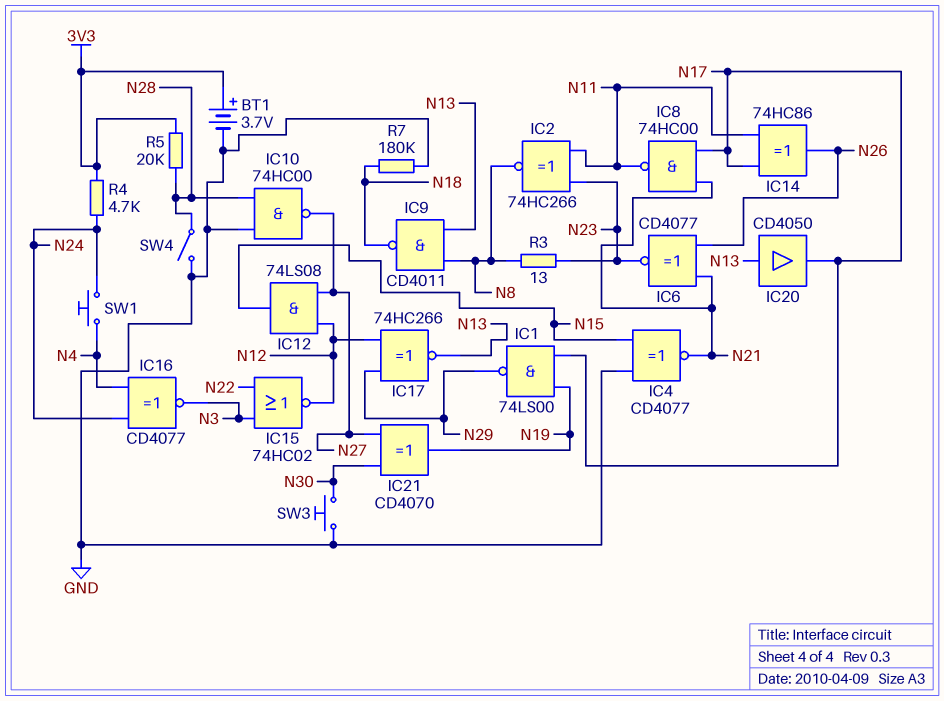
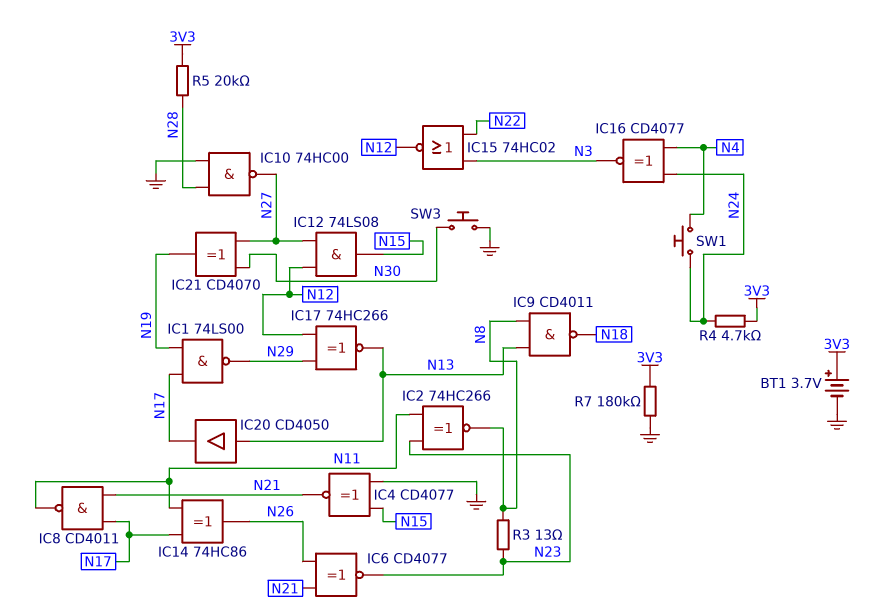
IC8: NAND 74HC00 (in N17, in N21, out N11) -> NAND CD4011 (in N17, in N21, out N11)
R7: 180k (GND, N18) -> 180k (3V3, GND)
SW4: switch (GND, N28) -> none

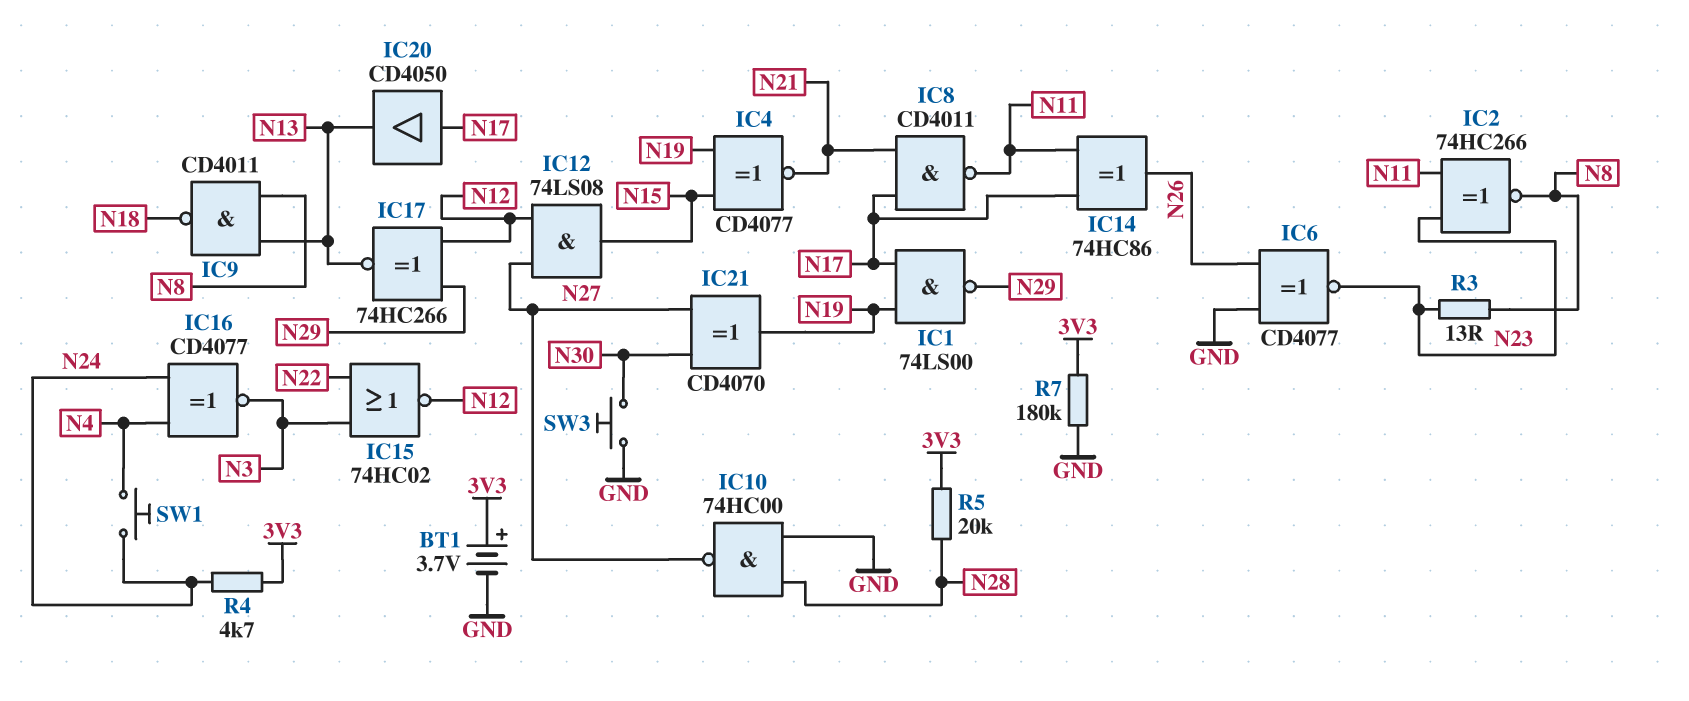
IC4: XNOR CD4077 (in GND, in N15, out N21) -> XNOR CD4077 (in N15, in N19, out N21)
IC6: XNOR CD4077 (in N21, in N26, out N23) -> XNOR CD4077 (in GND, in N26, out N23)
IC20: buffer CD4050 (in N13, out N17) -> buffer CD4050 (in N17, out N13)

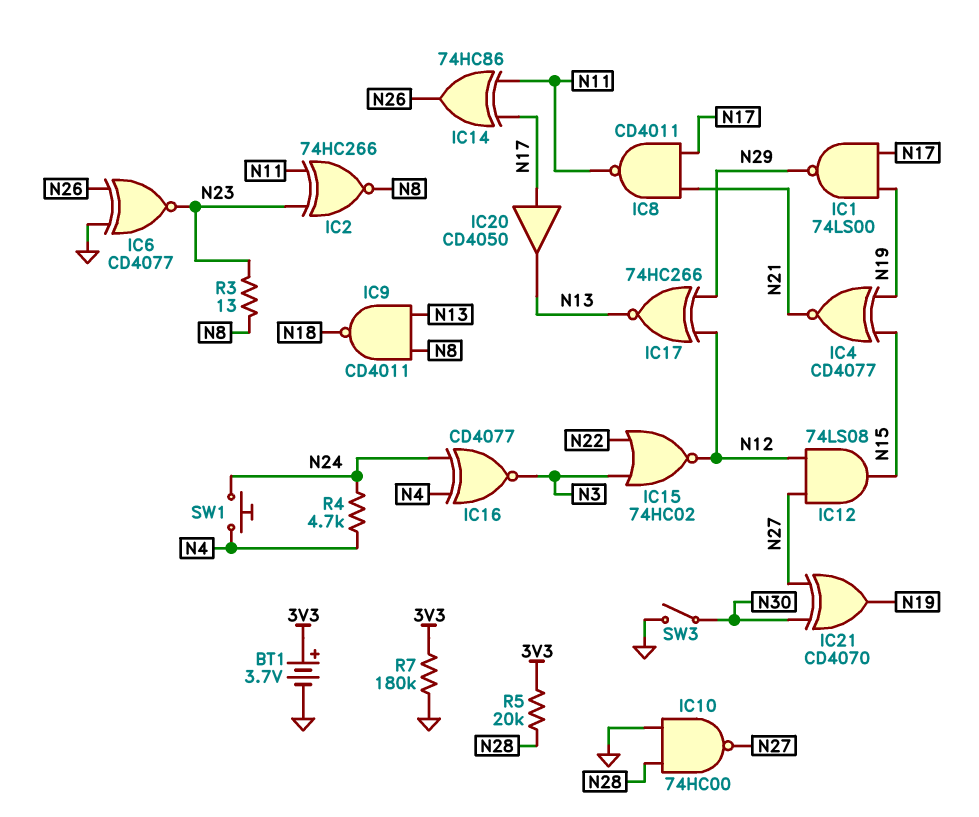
R4: 4.7k (3V3, N24) -> 4.7k (N4, N24)
SW3: button (GND, N30) -> switch (GND, N30)

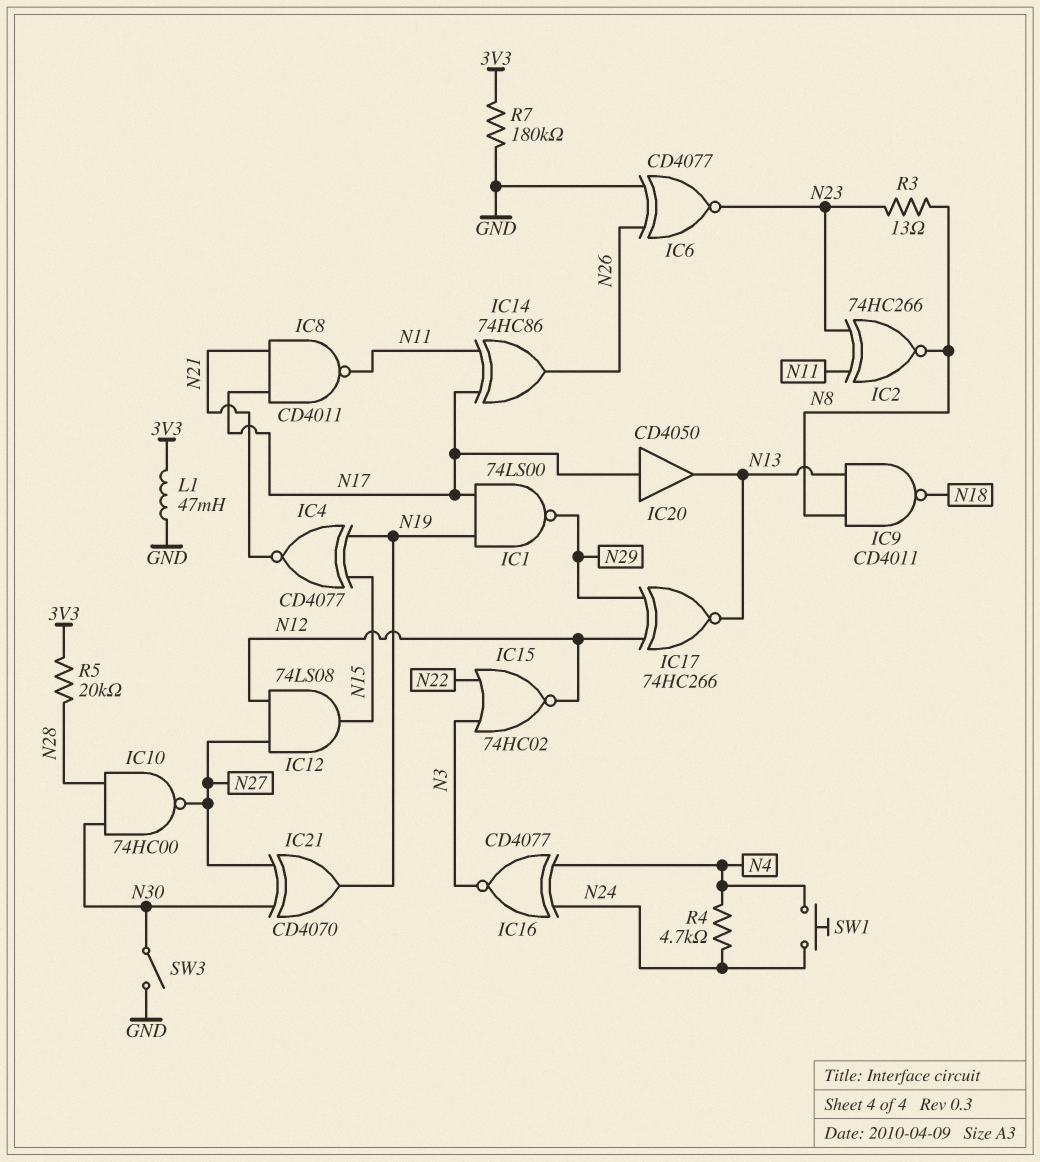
BT1: 3.7V (plus 3V3, minus GND) -> none
IC10: NAND 74HC00 (in GND, in N28, out N27) -> NAND 74HC00 (in N28, in N30, out N27)
L1: none -> 47mH (3V3, GND)

